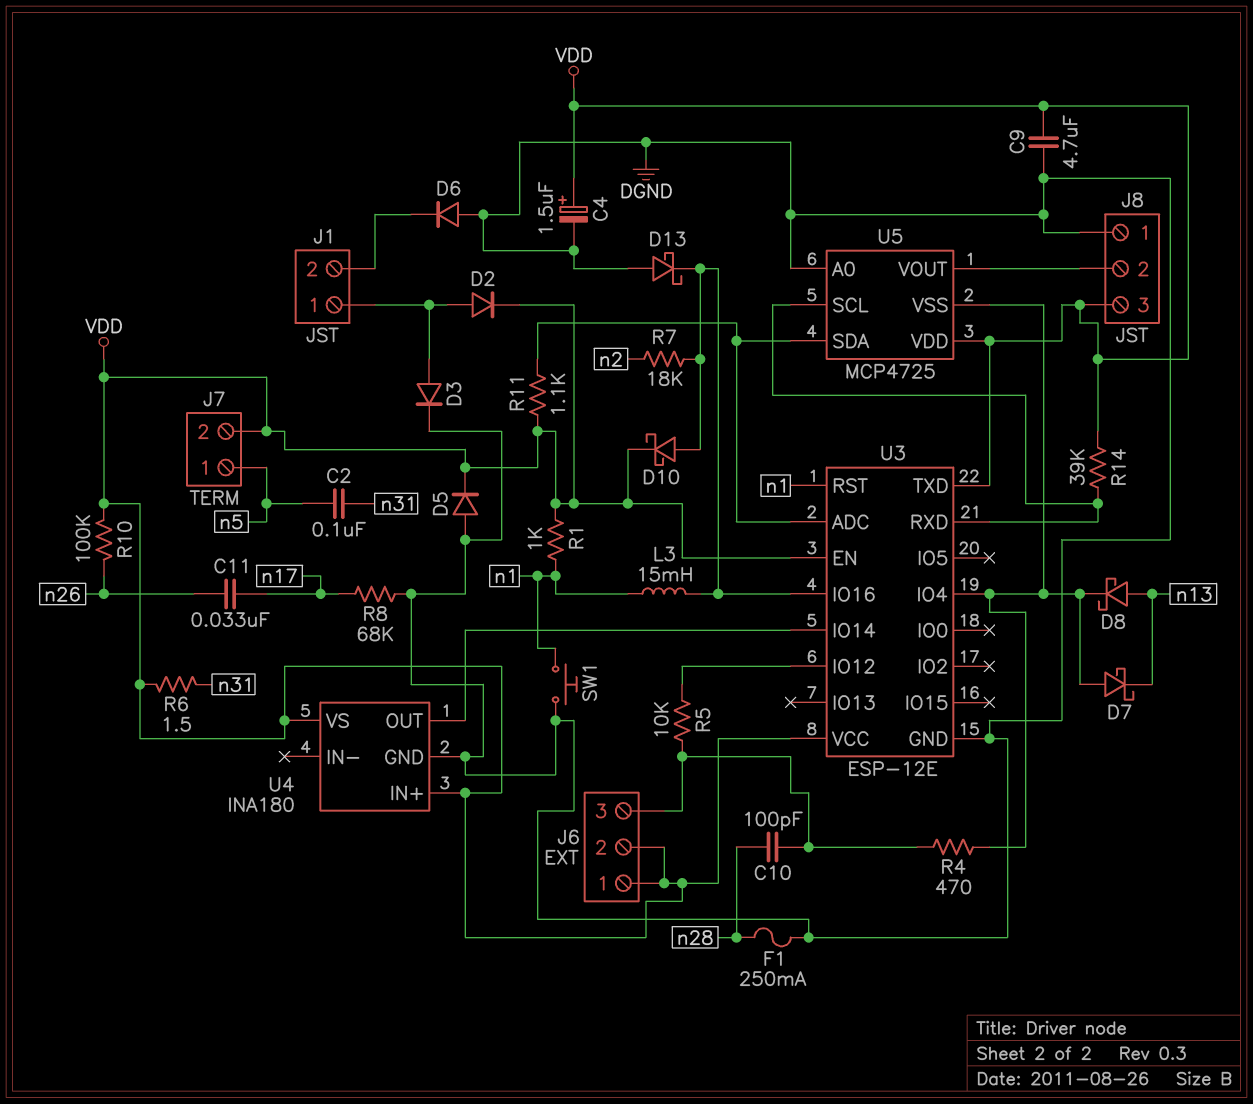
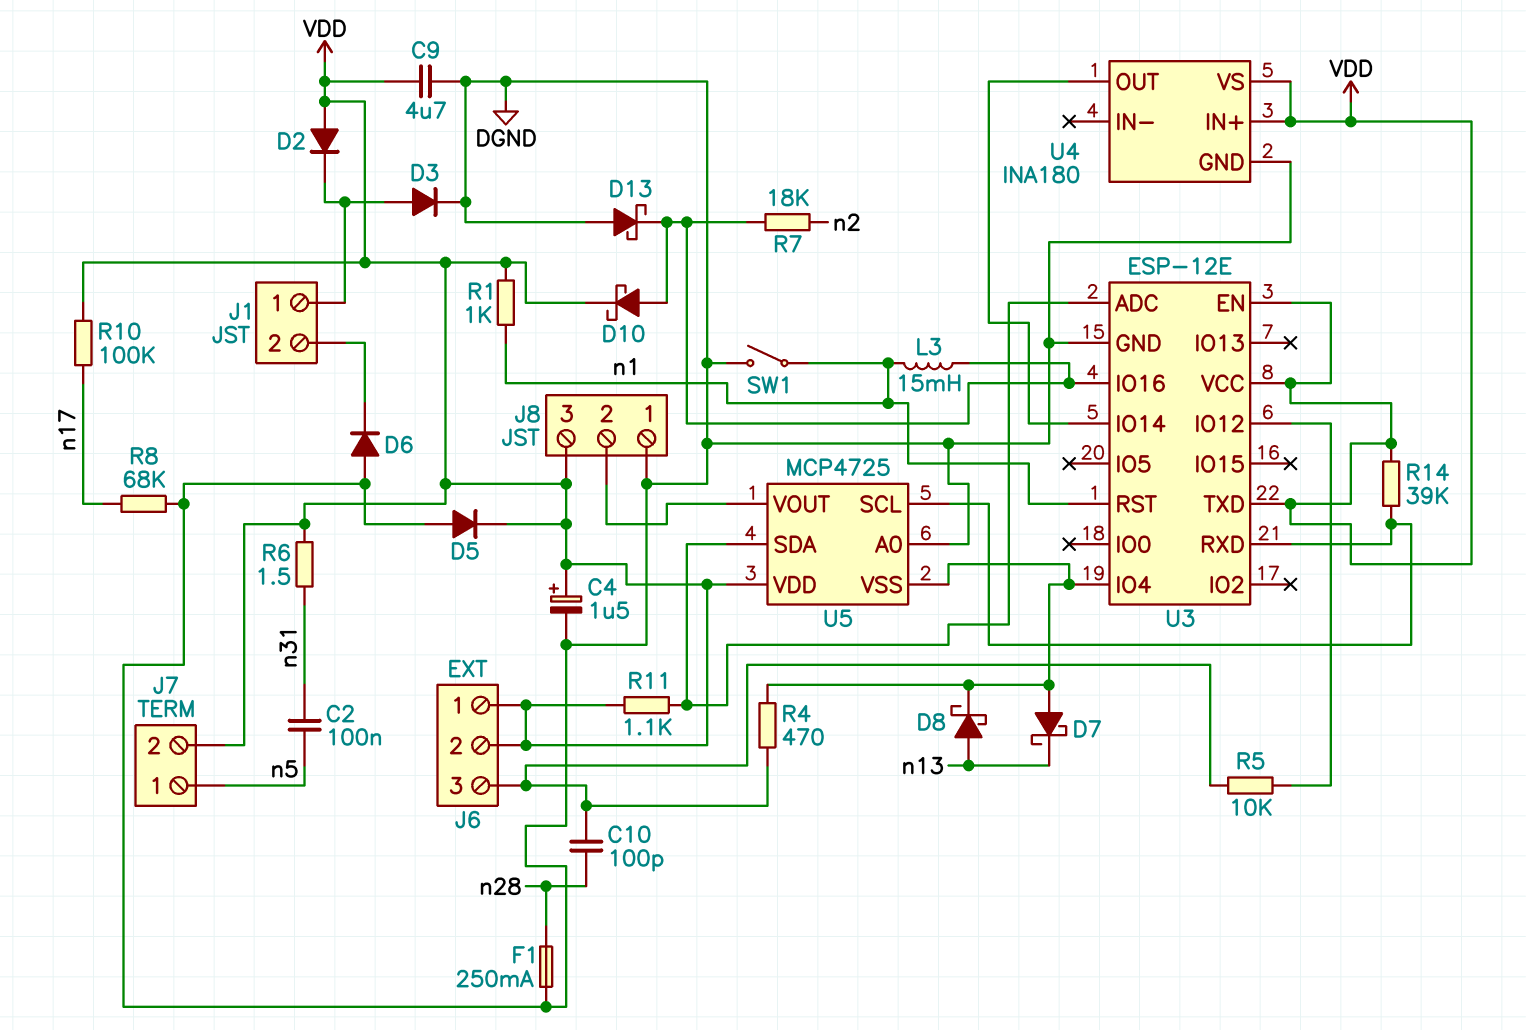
C11: 33nF (n17, n26) -> none
D2: diode (A J1/1, K VDD) -> diode (A VDD, K J1/1)
R10: 100k (VDD, n26) -> 100k (VDD, n17)
SW1: button (DGND, n1) -> switch (DGND, n1)

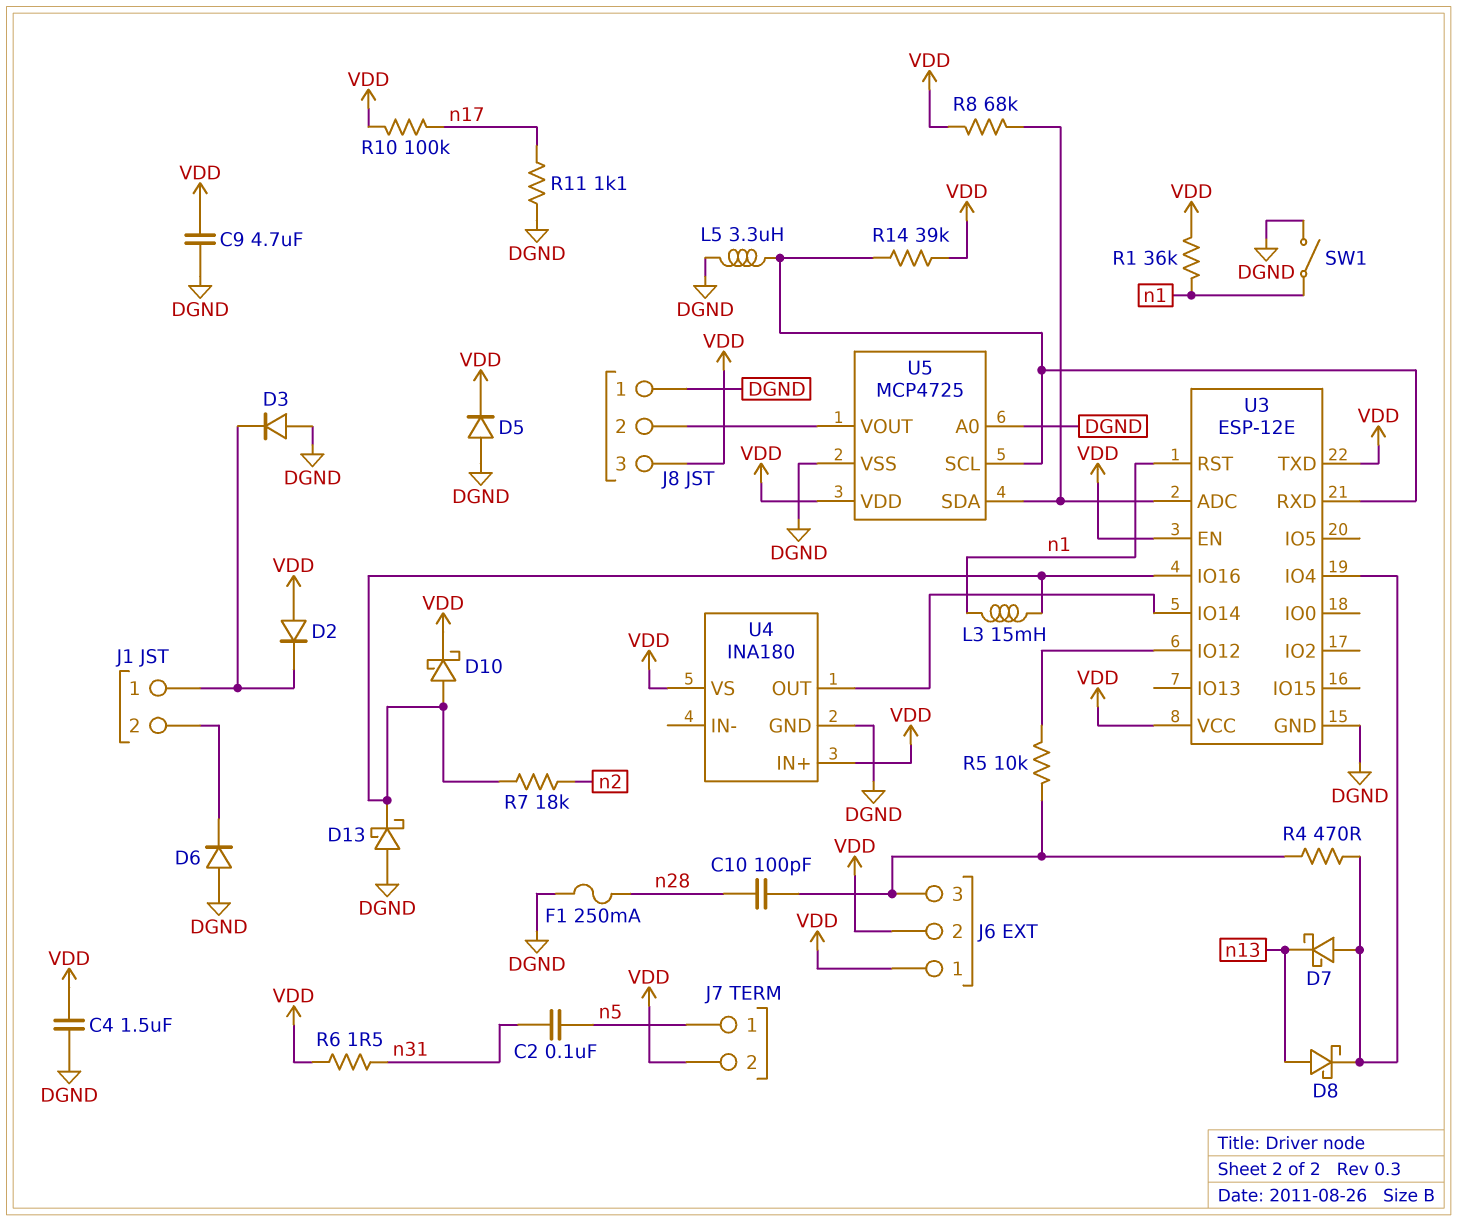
C4: 1.5uF (plus VDD, minus DGND) -> 1.5uF (DGND, VDD)
D3: diode (A J1/1, K DGND) -> diode (A DGND, K J1/1)
L5: none -> 3.3uH (DGND, U3/RXD)
R1: 1k (VDD, n1) -> 36k (VDD, n1)
R8: 68k (DGND, n17) -> 68k (U3/ADC, VDD)
R11: 1.1k (U3/ADC, VDD) -> 1.1k (DGND, n17)
U5 pin VSS: U3/IO4 -> DGND

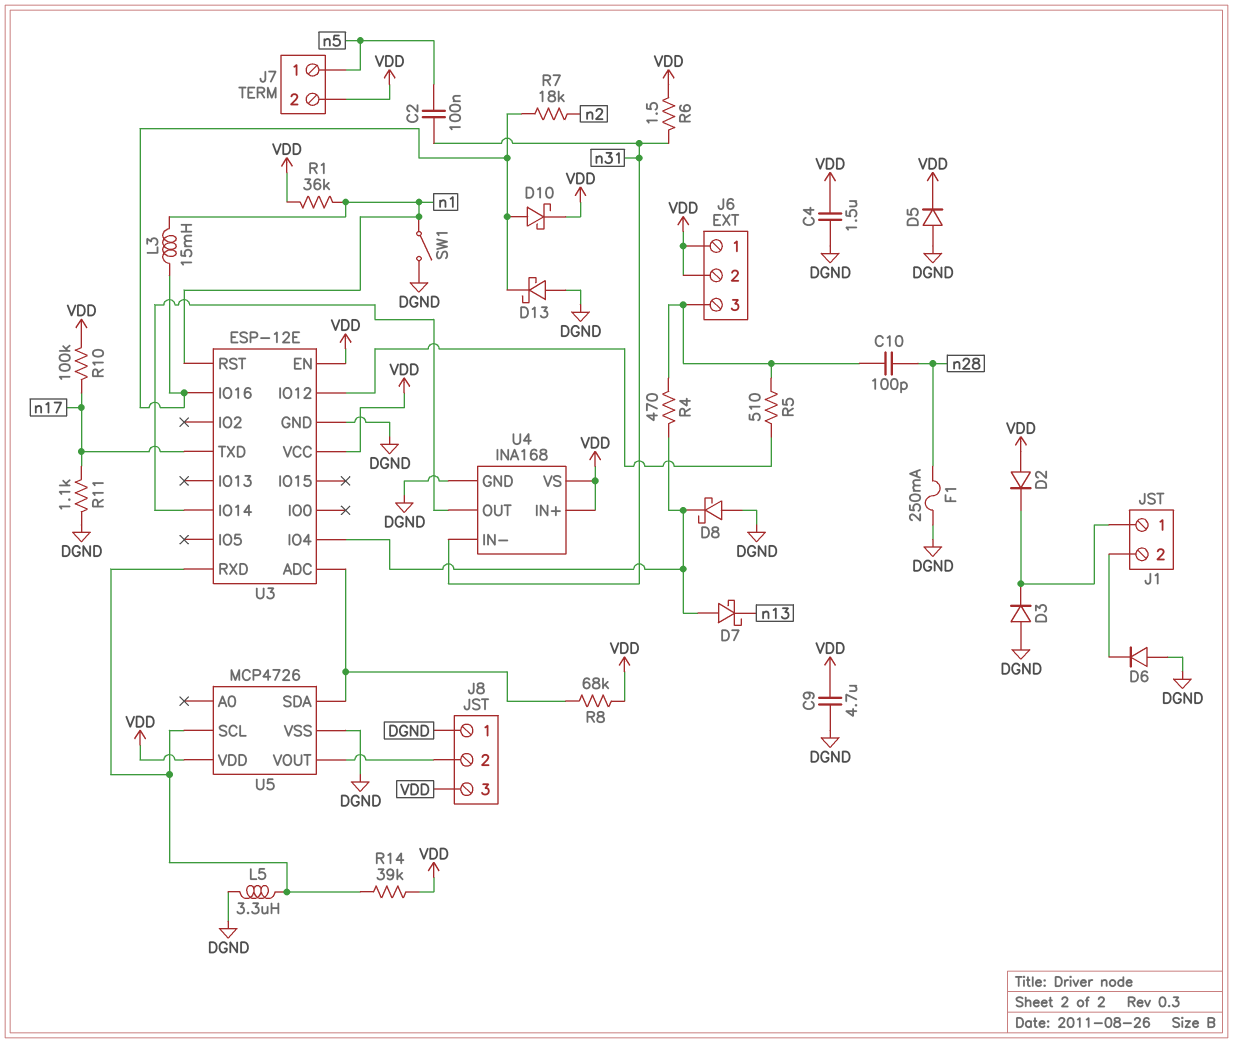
D8: schottky (A n13, K U3/IO4) -> schottky (A DGND, K U3/IO4)
R5: 10k (J6/3, U3/IO12) -> 510 (J6/3, U3/IO12)
U3 pin TXD: VDD -> n17
U4: INA180 -> INA168
U4 pin IN-: none -> n31
U5: MCP4725 -> MCP4726
U5 pin A0: DGND -> none

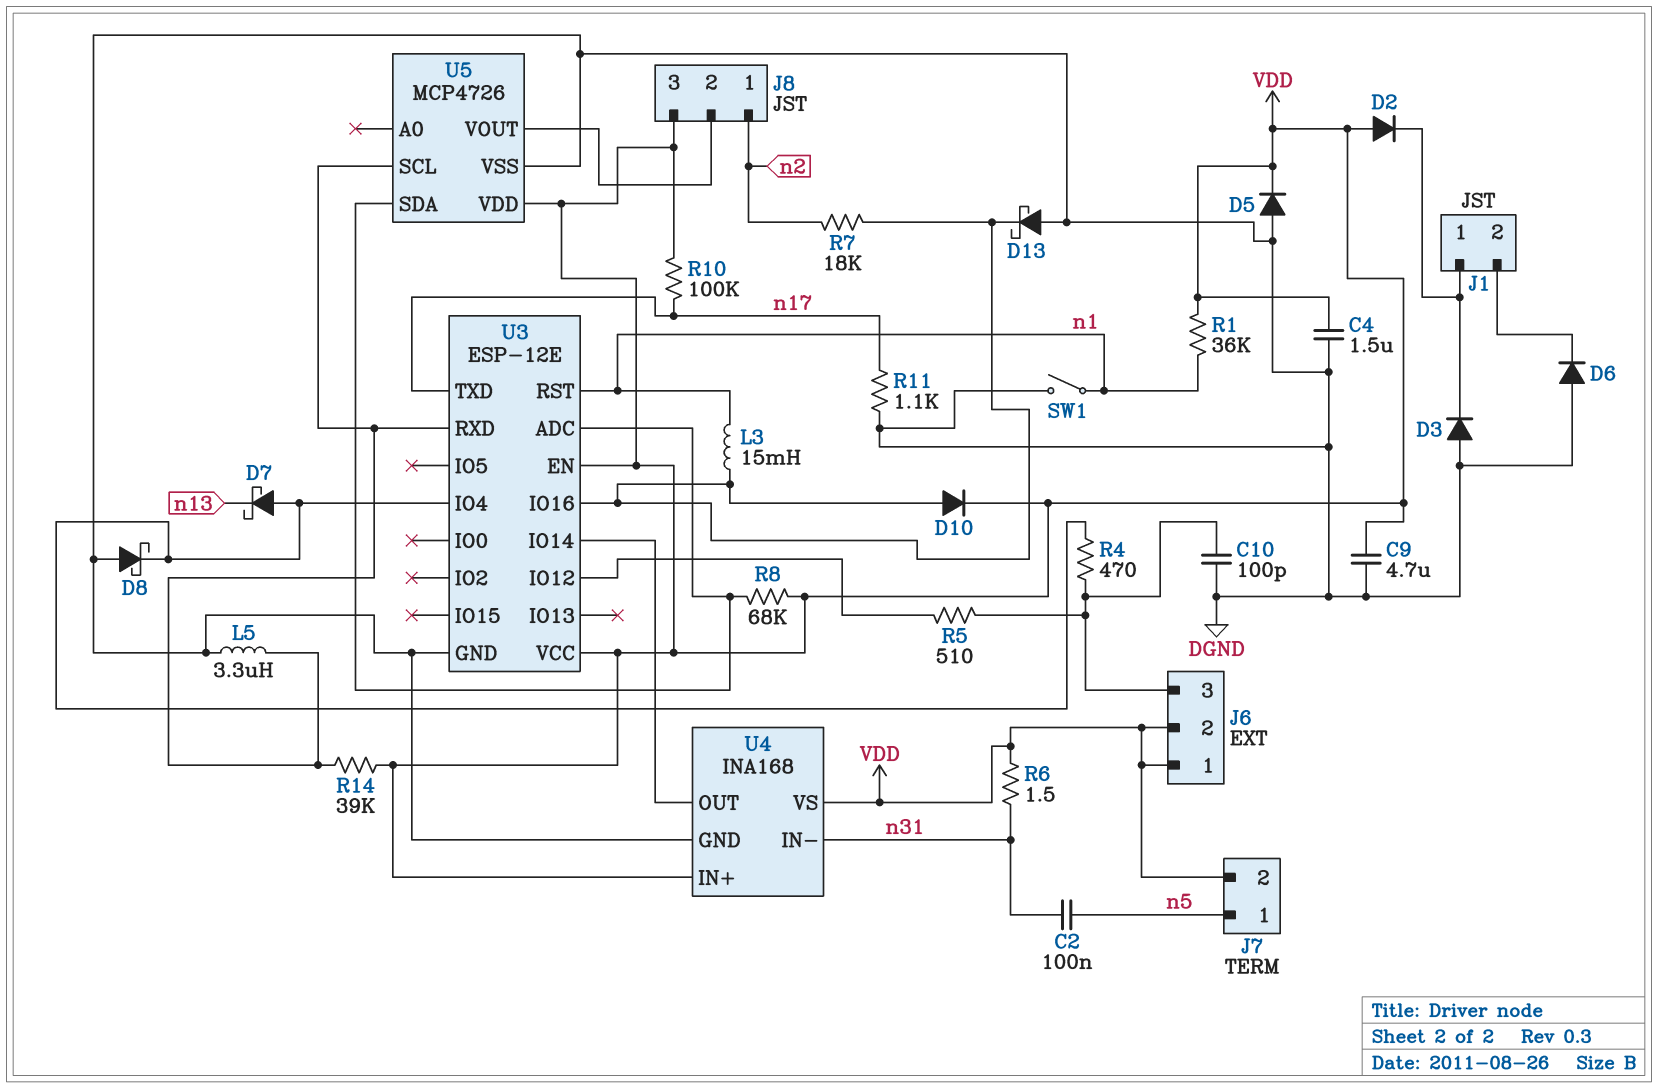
C10: 100pF (J6/3, n28) -> 100pF (DGND, J6/3)
D10: schottky (A U3/IO16, K VDD) -> diode (A U3/IO16, K VDD)
F1: 250mA (DGND, n28) -> none
J8 pin 1: DGND -> n2

